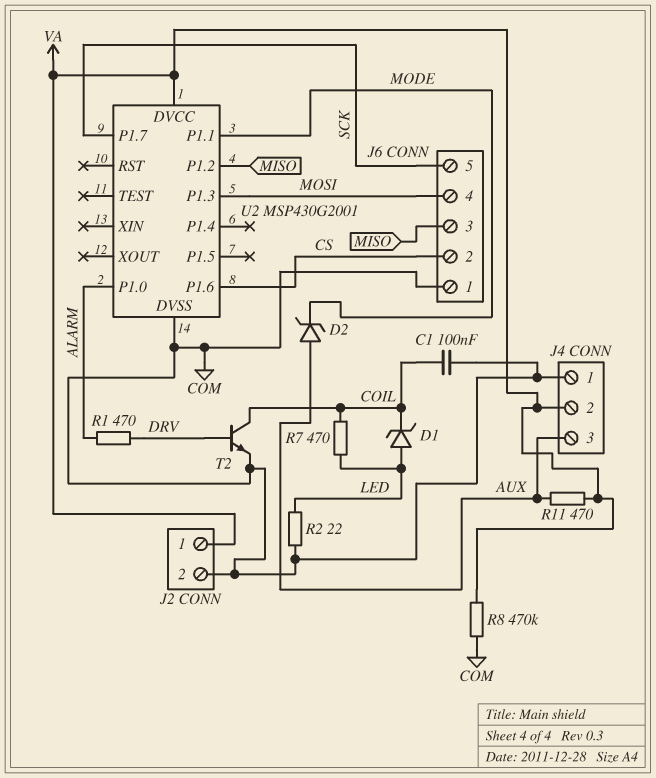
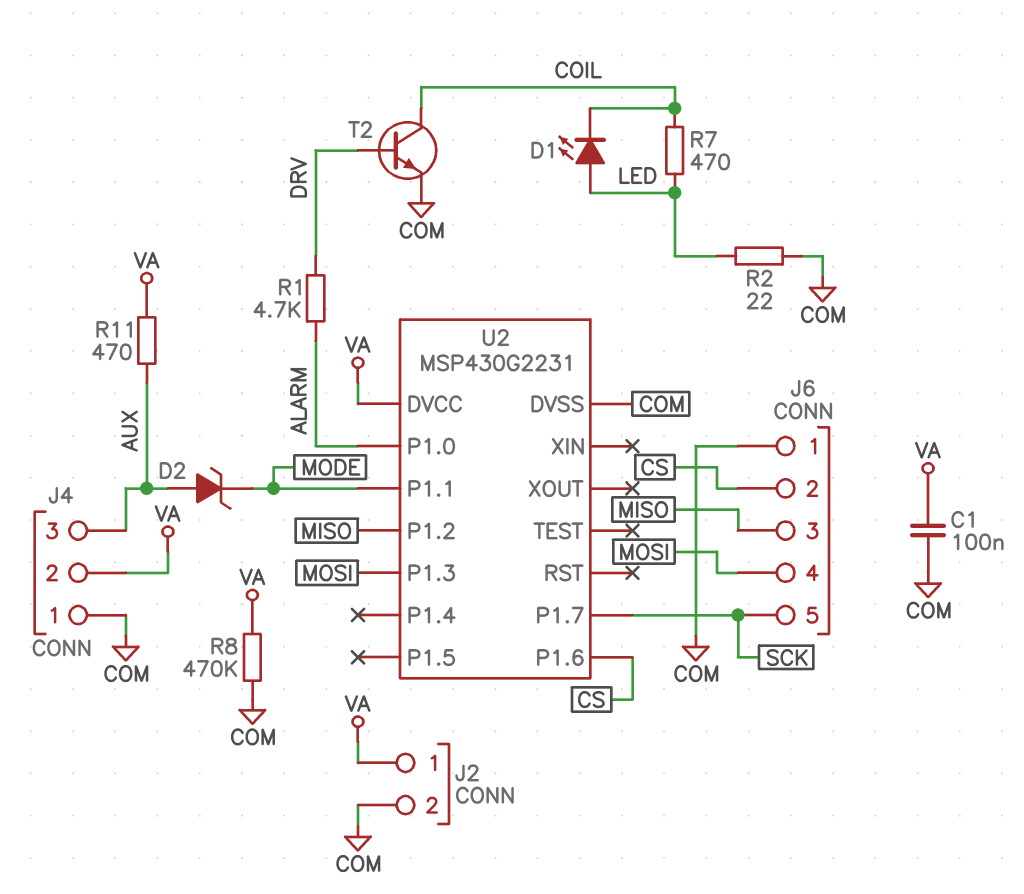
C1: 100nF (COIL, COM) -> 100nF (COM, VA)
D1: zener (A LED, K COIL) -> LED (A LED, K COIL)
R1: 470 (ALARM, DRV) -> 4.7k (ALARM, DRV)
U2: MSP430G2001 -> MSP430G2231

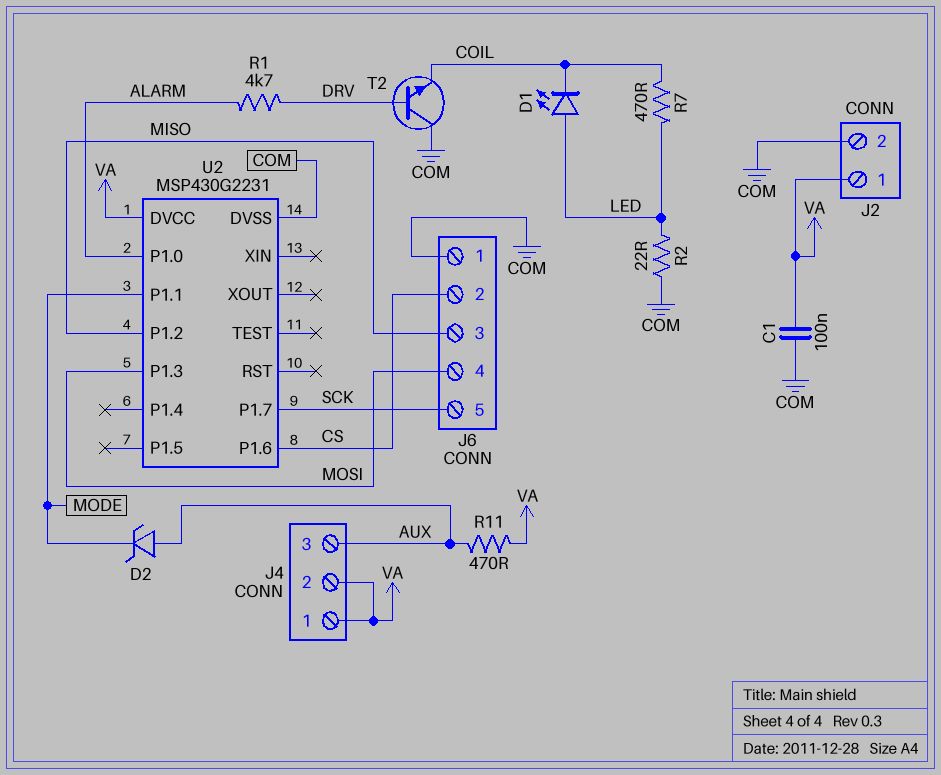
J4 pin 1: COM -> VA
R8: 470k (COM, VA) -> none
T2: NPN (B DRV, C COIL, E COM) -> NPN (B DRV, C COM, E COIL)

